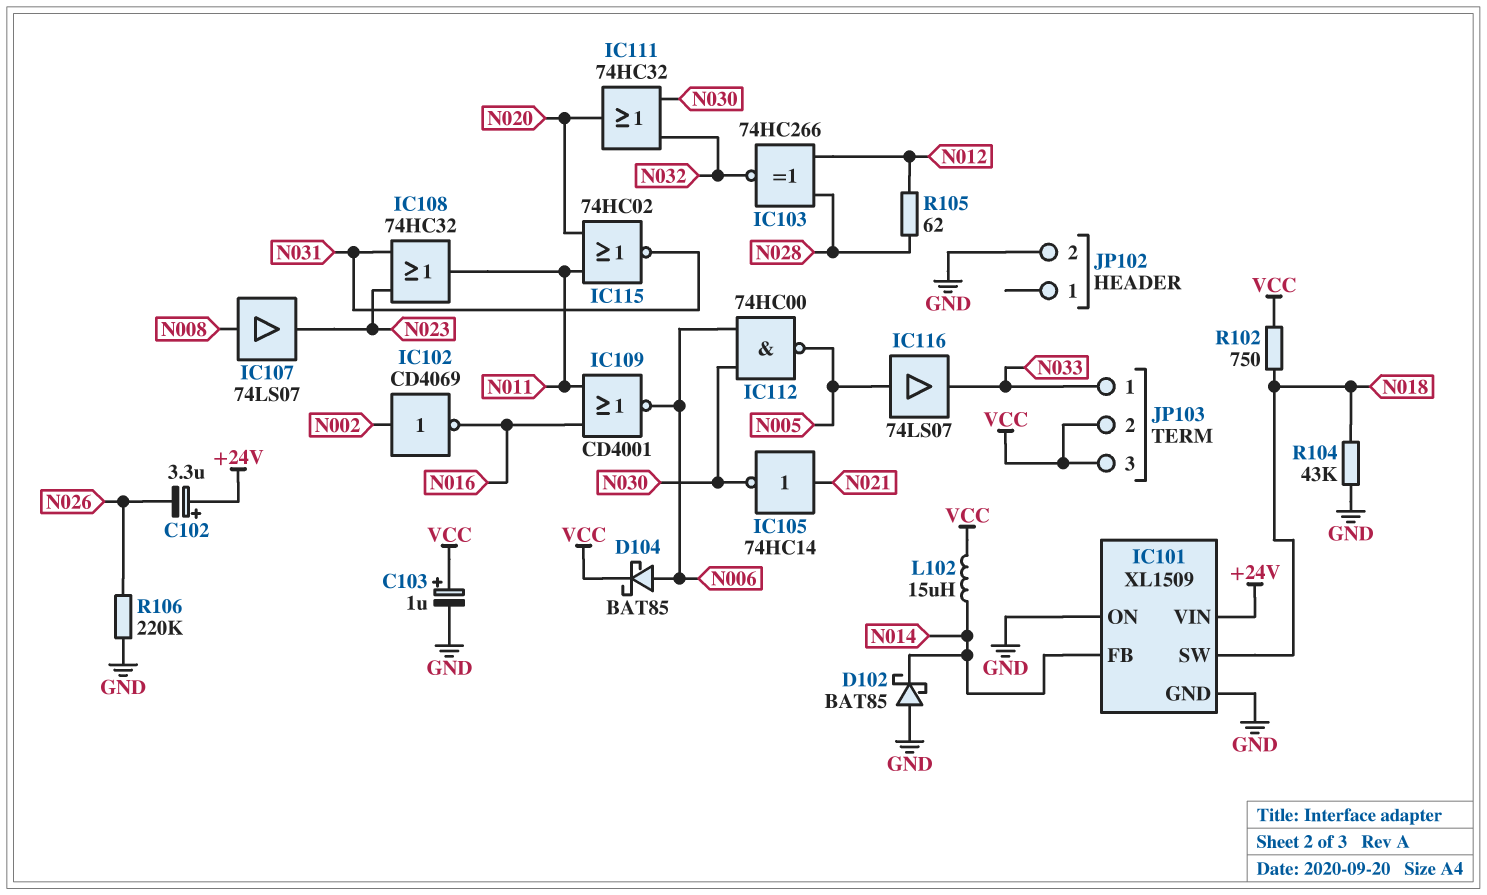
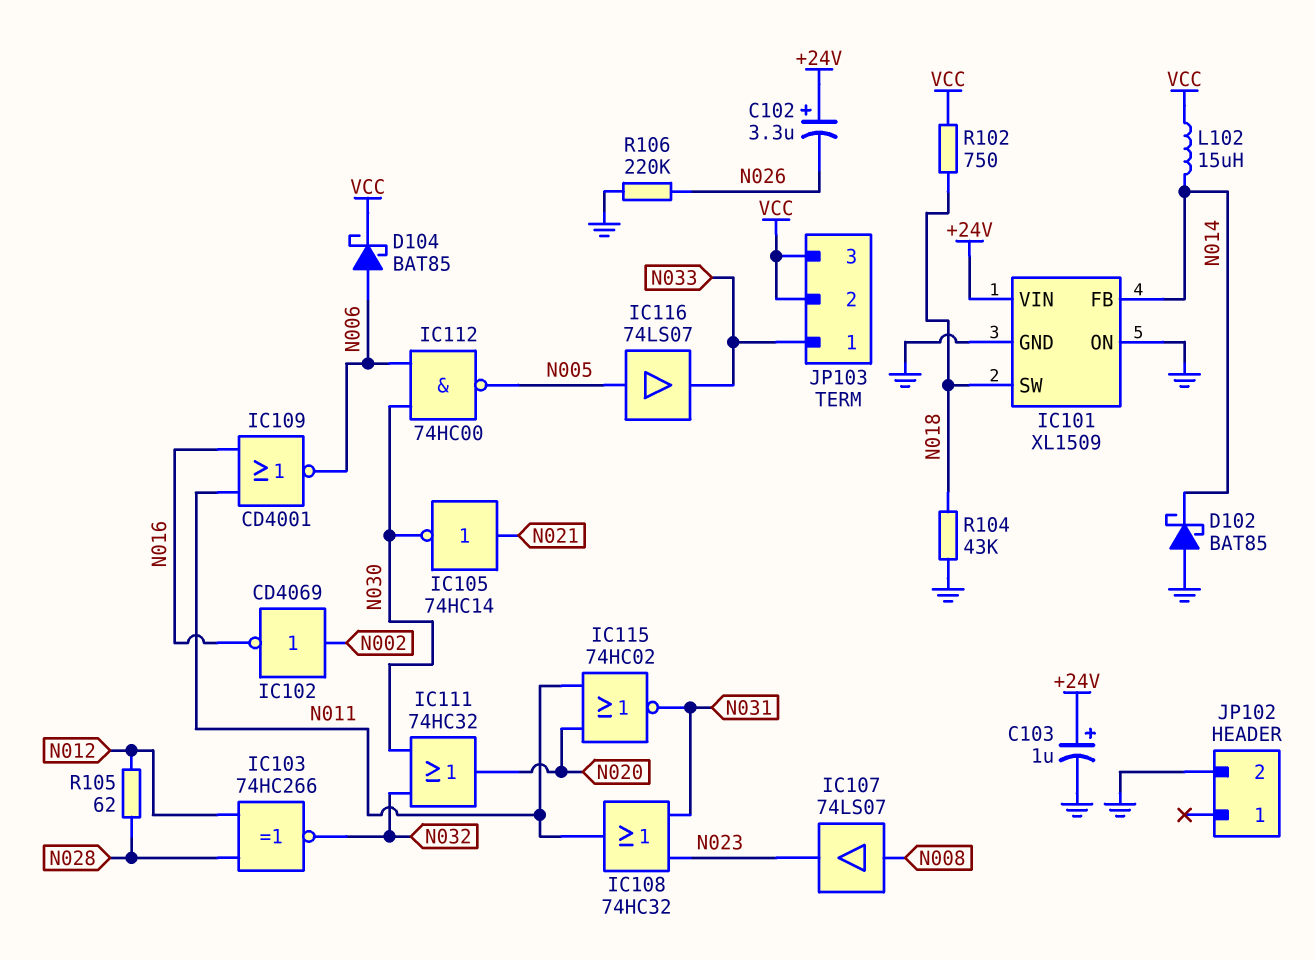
C103: 1uF (plus VCC, minus GND) -> 1uF (plus +24V, minus GND)

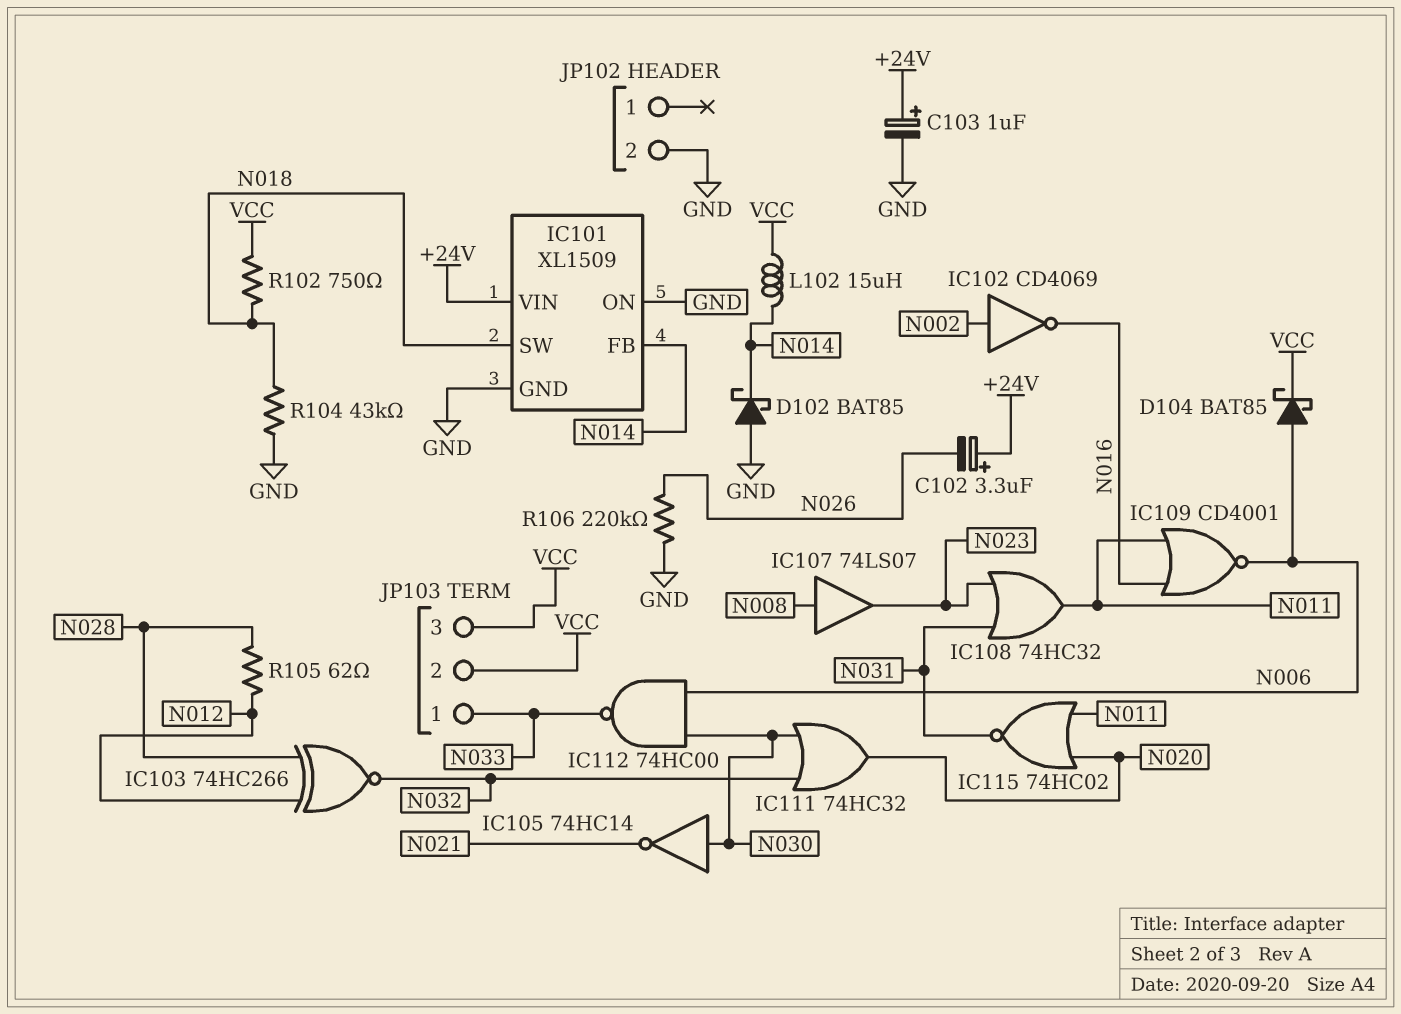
IC105: NOT 74HC14 (in N021, out N030) -> NOT 74HC14 (in N030, out N021)
IC112: NAND 74HC00 (in N006, in N030, out N005) -> NAND 74HC00 (in N006, in N030, out N033)
IC116: buffer 74LS07 (in N005, out N033) -> none

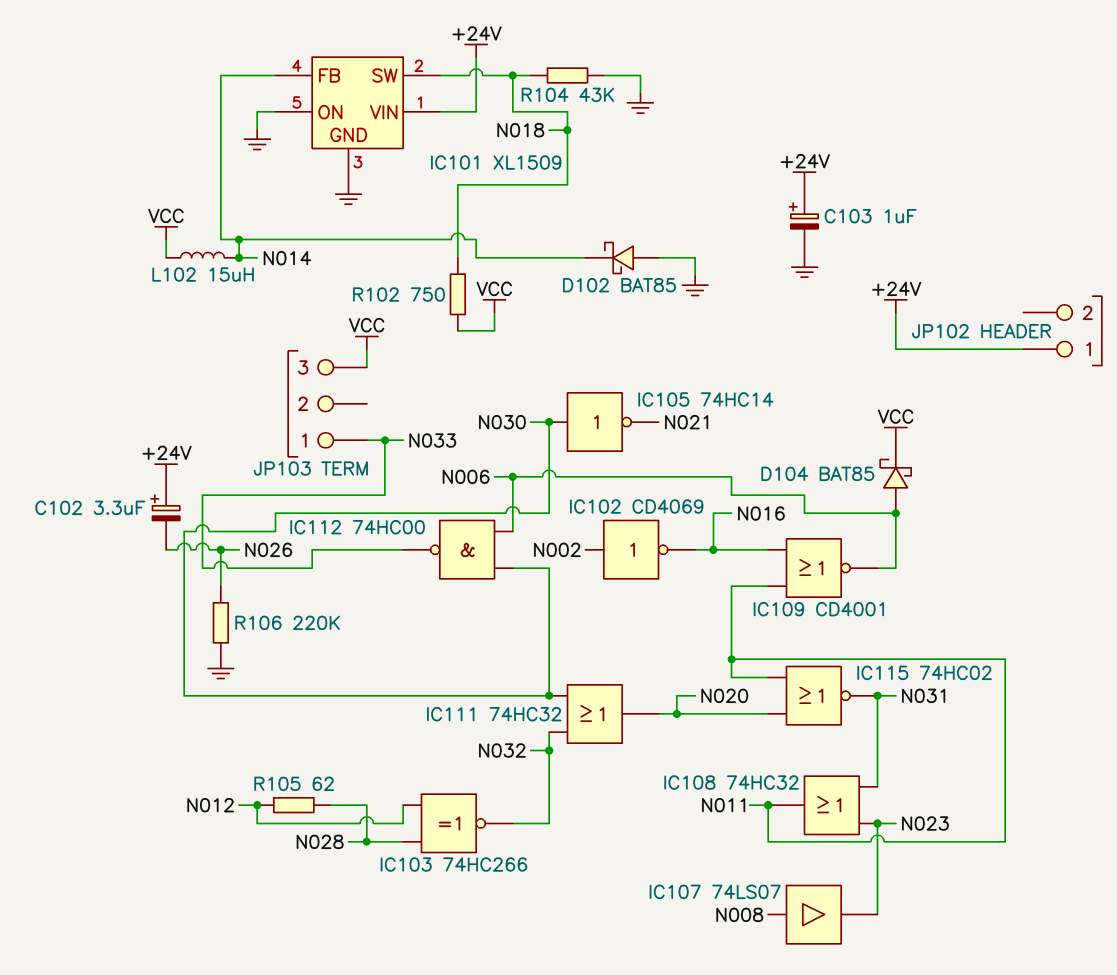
JP102 pin 1: none -> +24V
JP102 pin 2: GND -> none
JP103 pin 2: VCC -> none

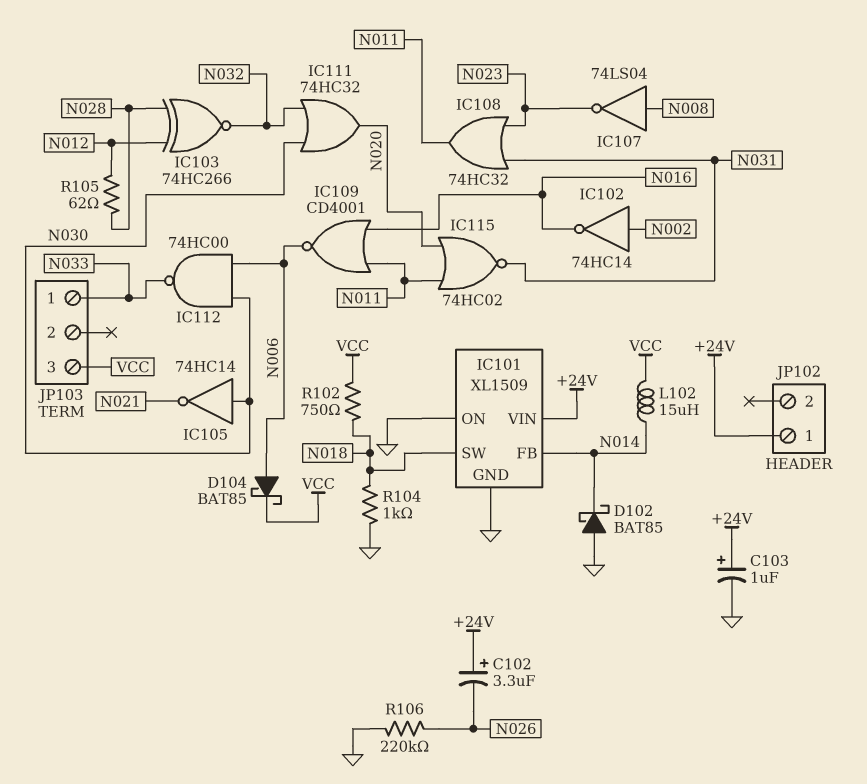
IC102: NOT CD4069 (in N002, out N016) -> NOT 74HC14 (in N002, out N016)
IC107: buffer 74LS07 (in N008, out N023) -> NOT 74LS04 (in N008, out N023)
R104: 43k (GND, N018) -> 1k (GND, N018)

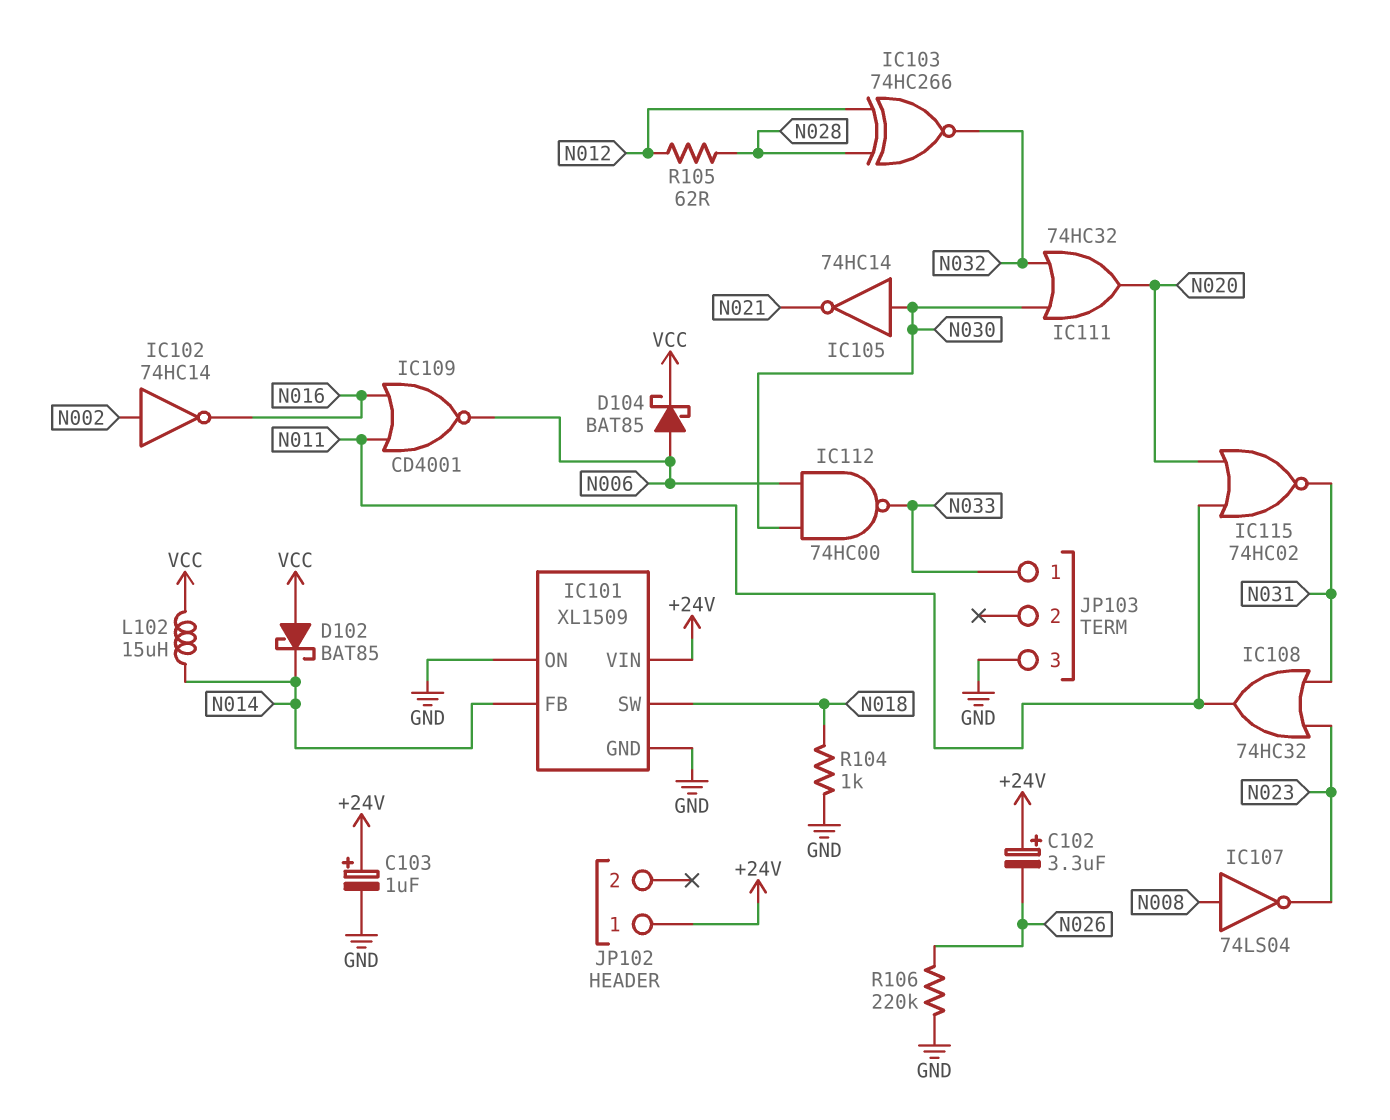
D102: schottky BAT85 (A GND, K N014) -> schottky BAT85 (A VCC, K N014)
JP103 pin 3: VCC -> GND
R102: 750 (N018, VCC) -> none

